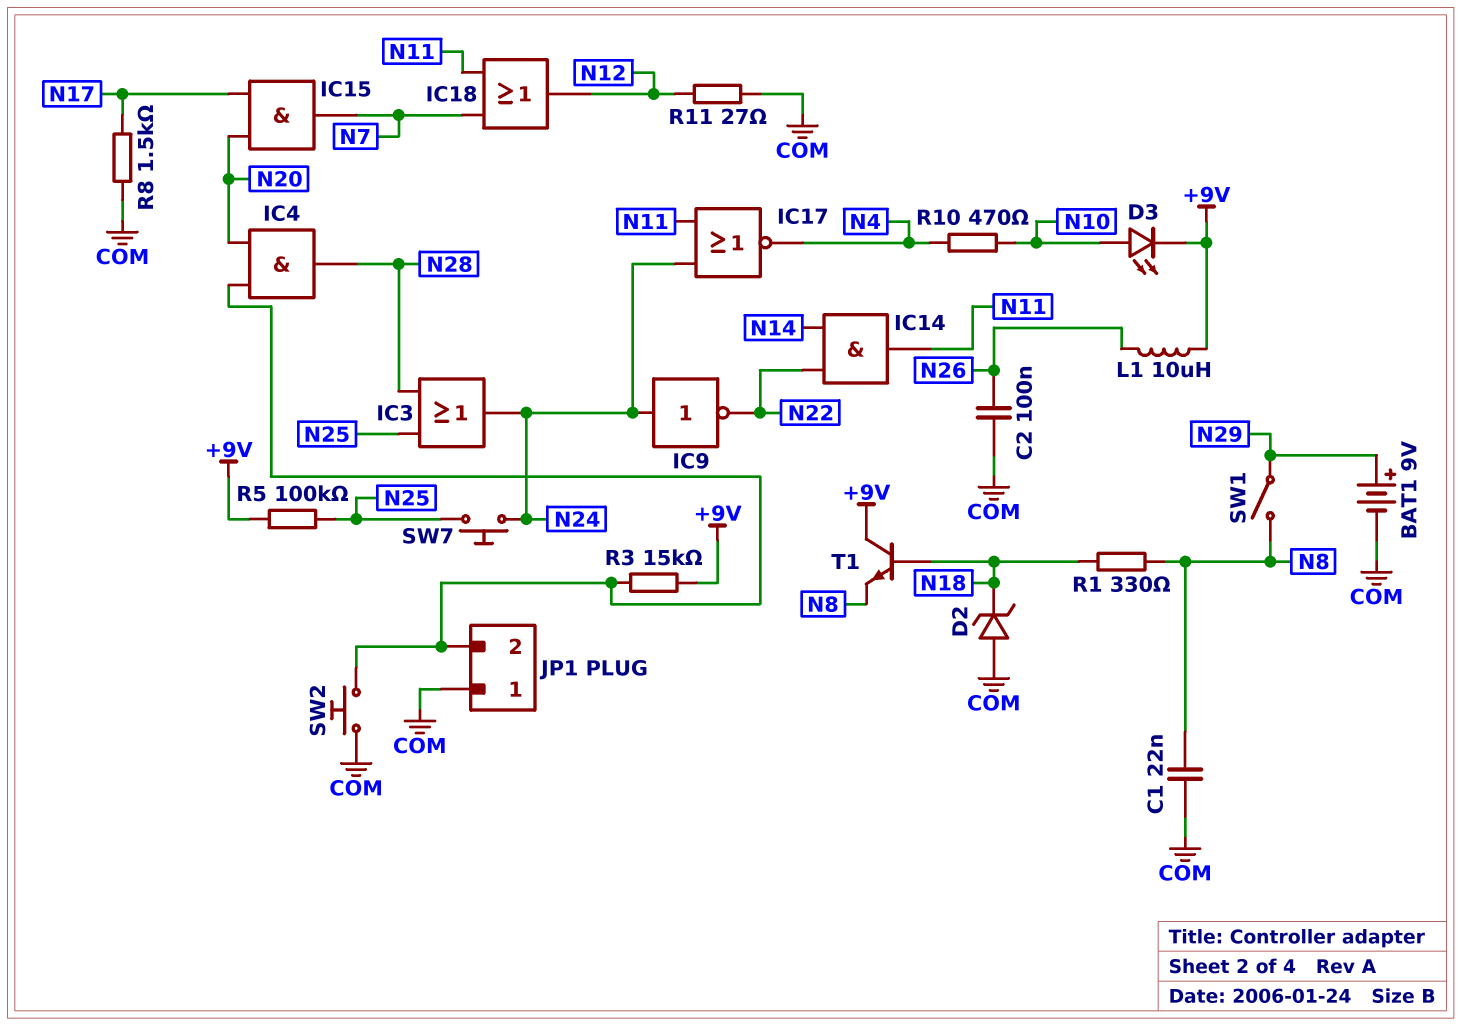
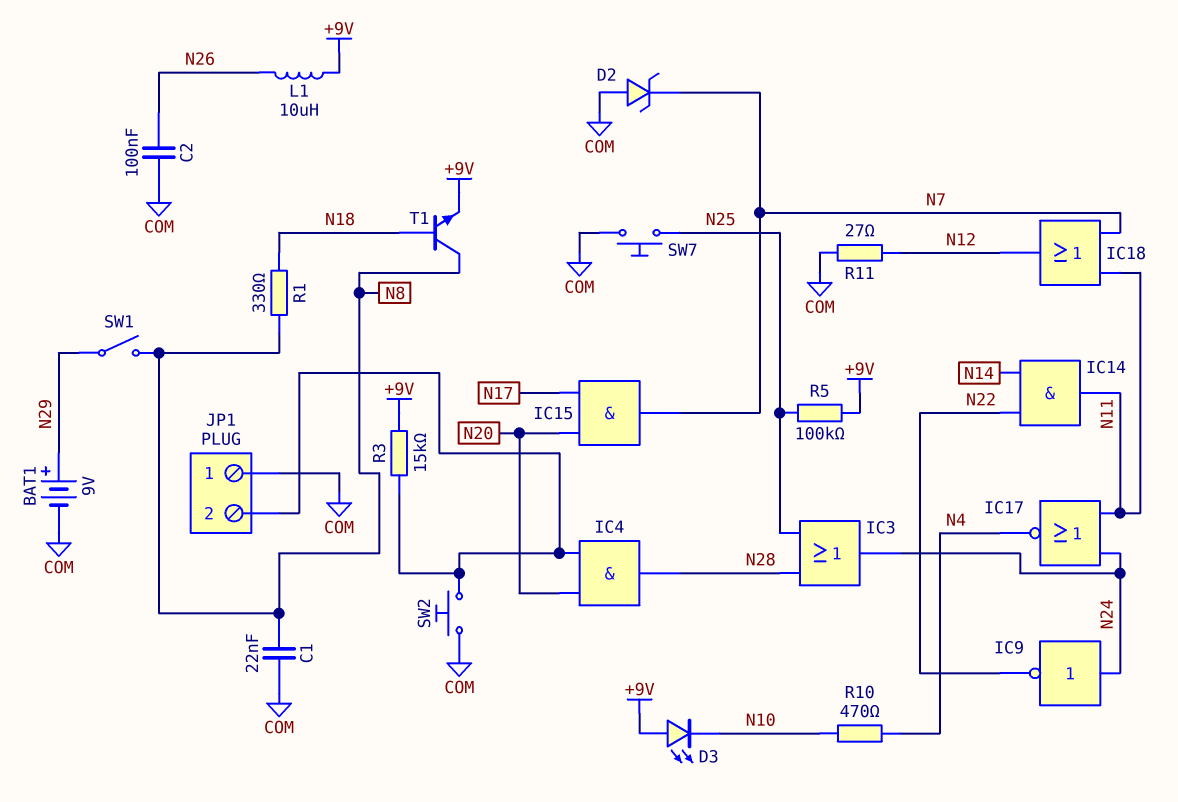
D2: zener (A COM, K N18) -> zener (A COM, K N7)
D3: LED (A N10, K +9V) -> LED (A +9V, K N10)
R8: 1.5k (COM, N17) -> none
SW7: button (N24, N25) -> button (COM, N25)
T1: NPN (B N18, C +9V, E N8) -> NPN (B N18, C N8, E +9V)

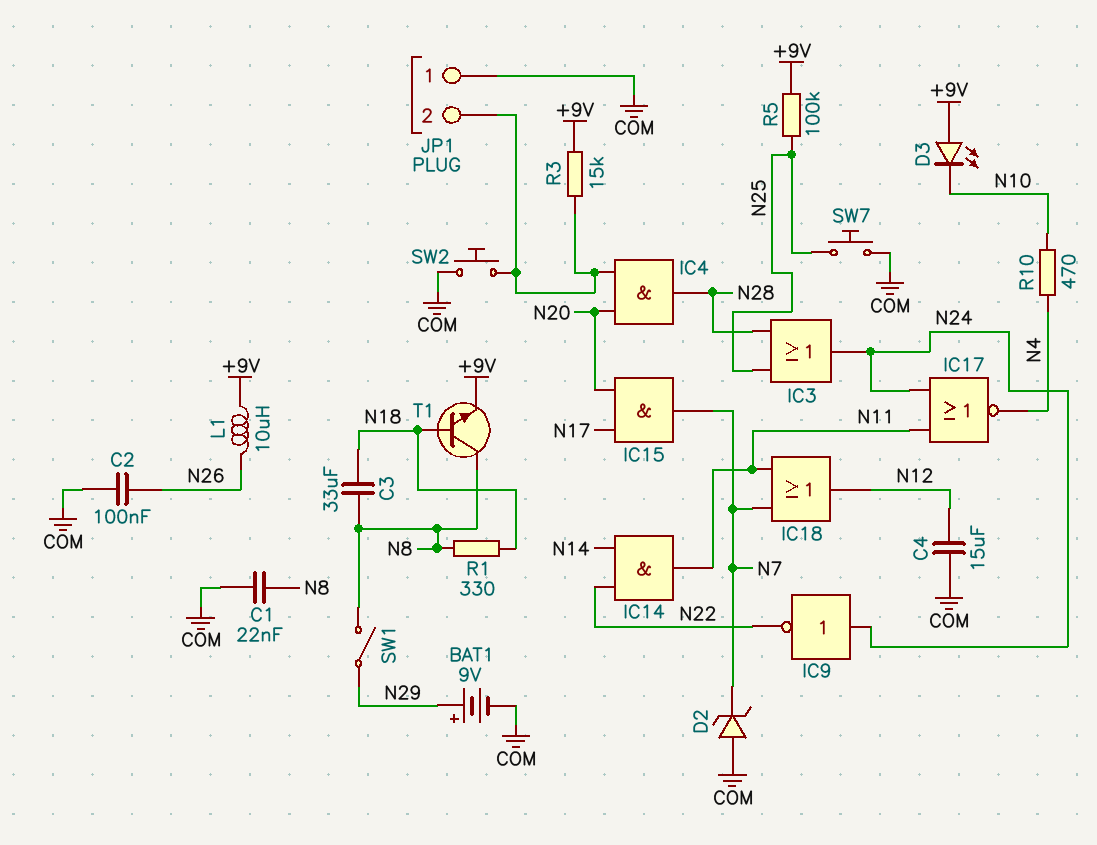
C3: none -> 33uF (N8, N18)
C4: none -> 15uF (COM, N12)
R11: 27 (COM, N12) -> none

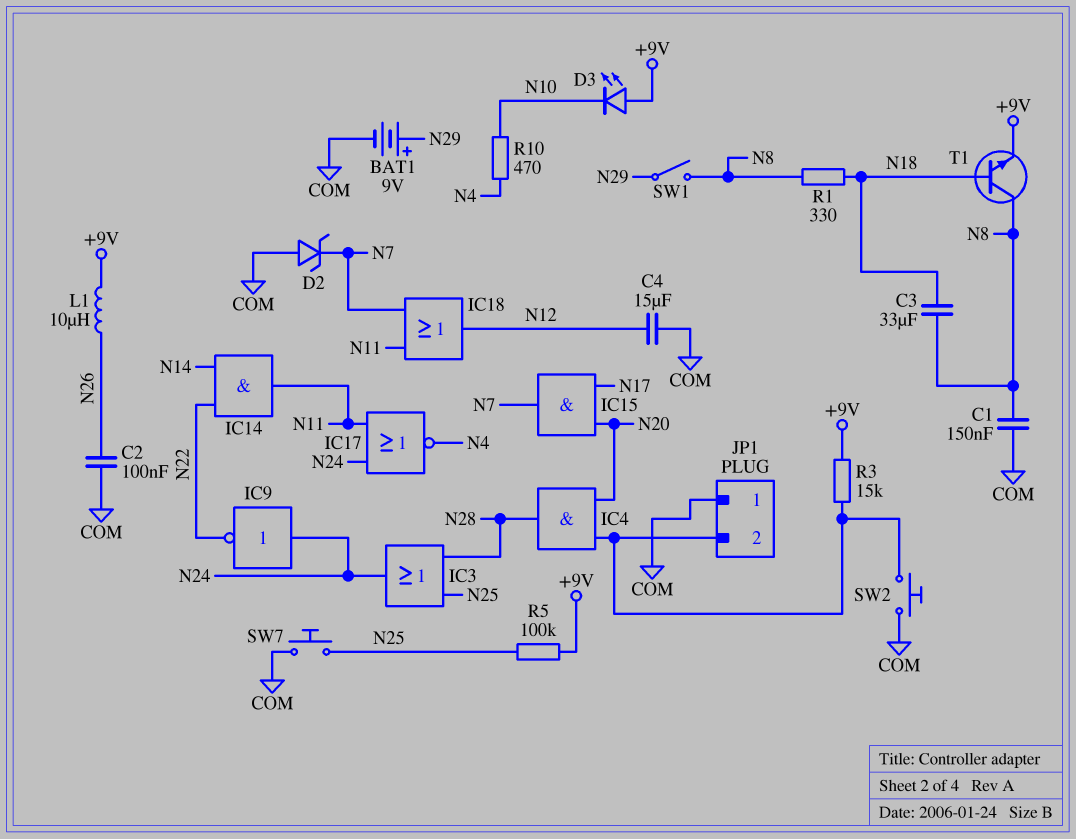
C1: 22nF (COM, N8) -> 150nF (COM, N8)

